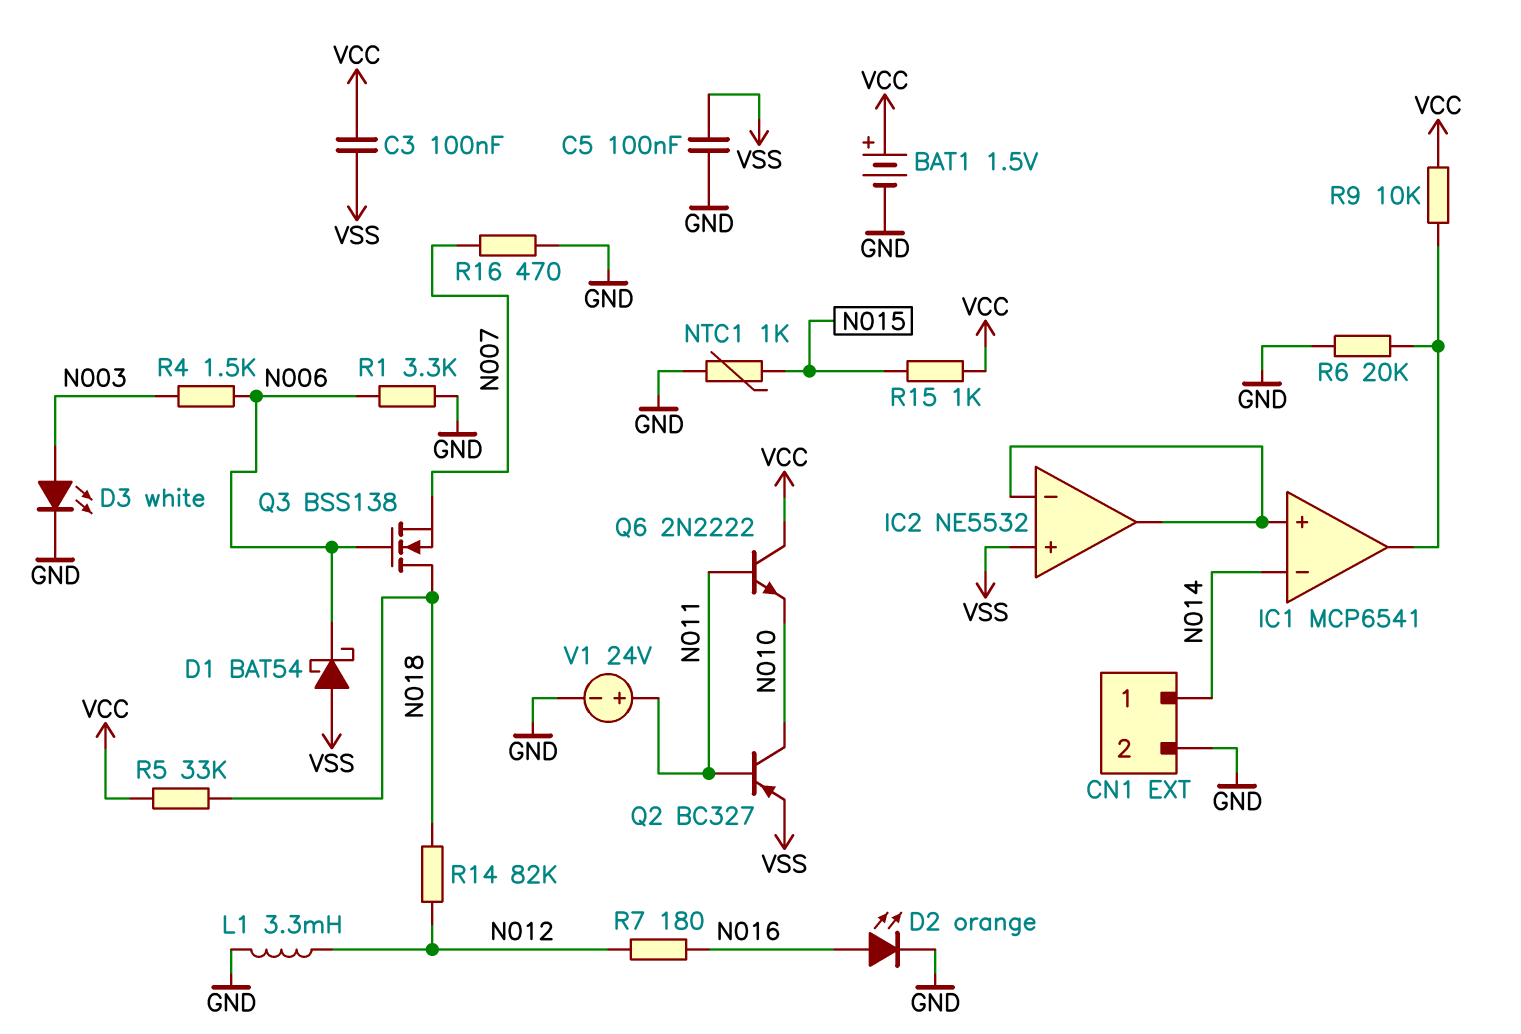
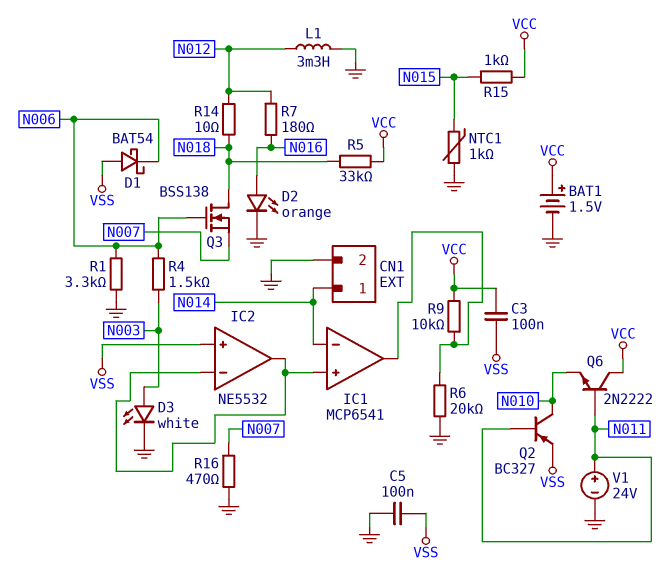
R14: 82k (N012, N018) -> 10 (N012, N018)

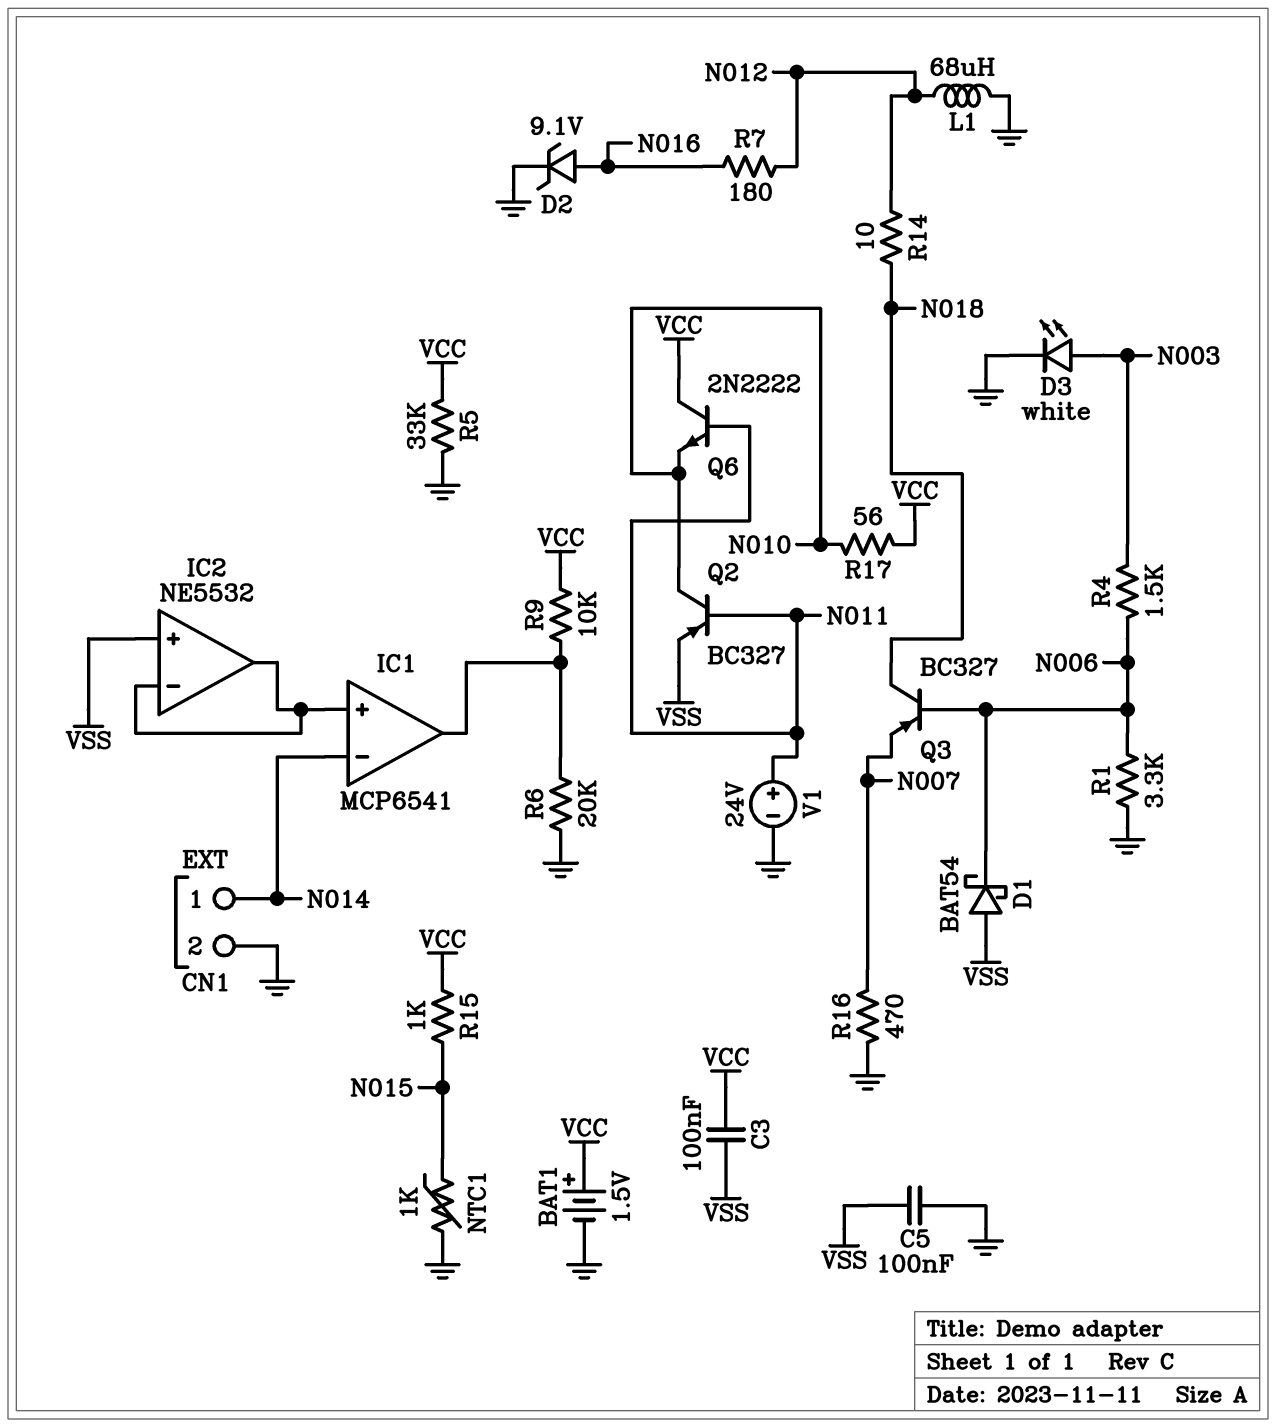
D2: LED orange (A N016, K GND) -> zener 9.1V (A N016, K GND)
L1: 3.3mH (GND, N012) -> 68uH (GND, N012)
Q3: NMOS BSS138 (G N006, D N018, S N007) -> PNP BC327 (B N006, C N018, E N007)
R5: 33k (N018, VCC) -> 33k (GND, VCC)
R17: none -> 56 (N010, VCC)

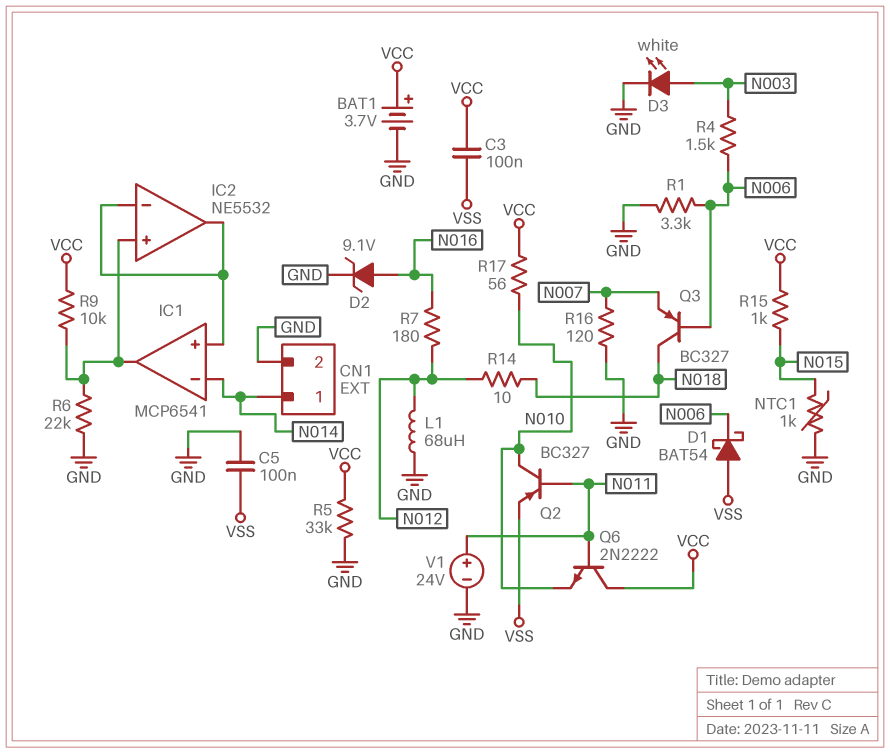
BAT1: 1.5V (plus VCC, minus GND) -> 3.7V (plus VCC, minus GND)
IC2 pin in+: VSS -> IC1/out
R6: 20k (GND, IC1/out) -> 22k (GND, IC1/out)
R16: 470 (GND, N007) -> 120 (GND, N007)

